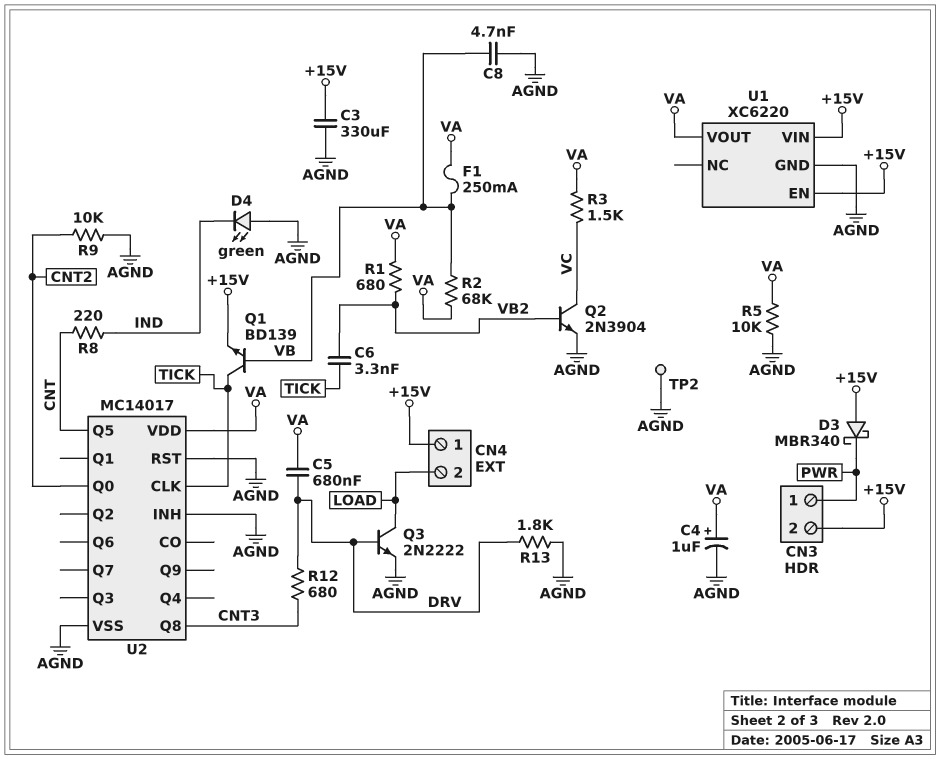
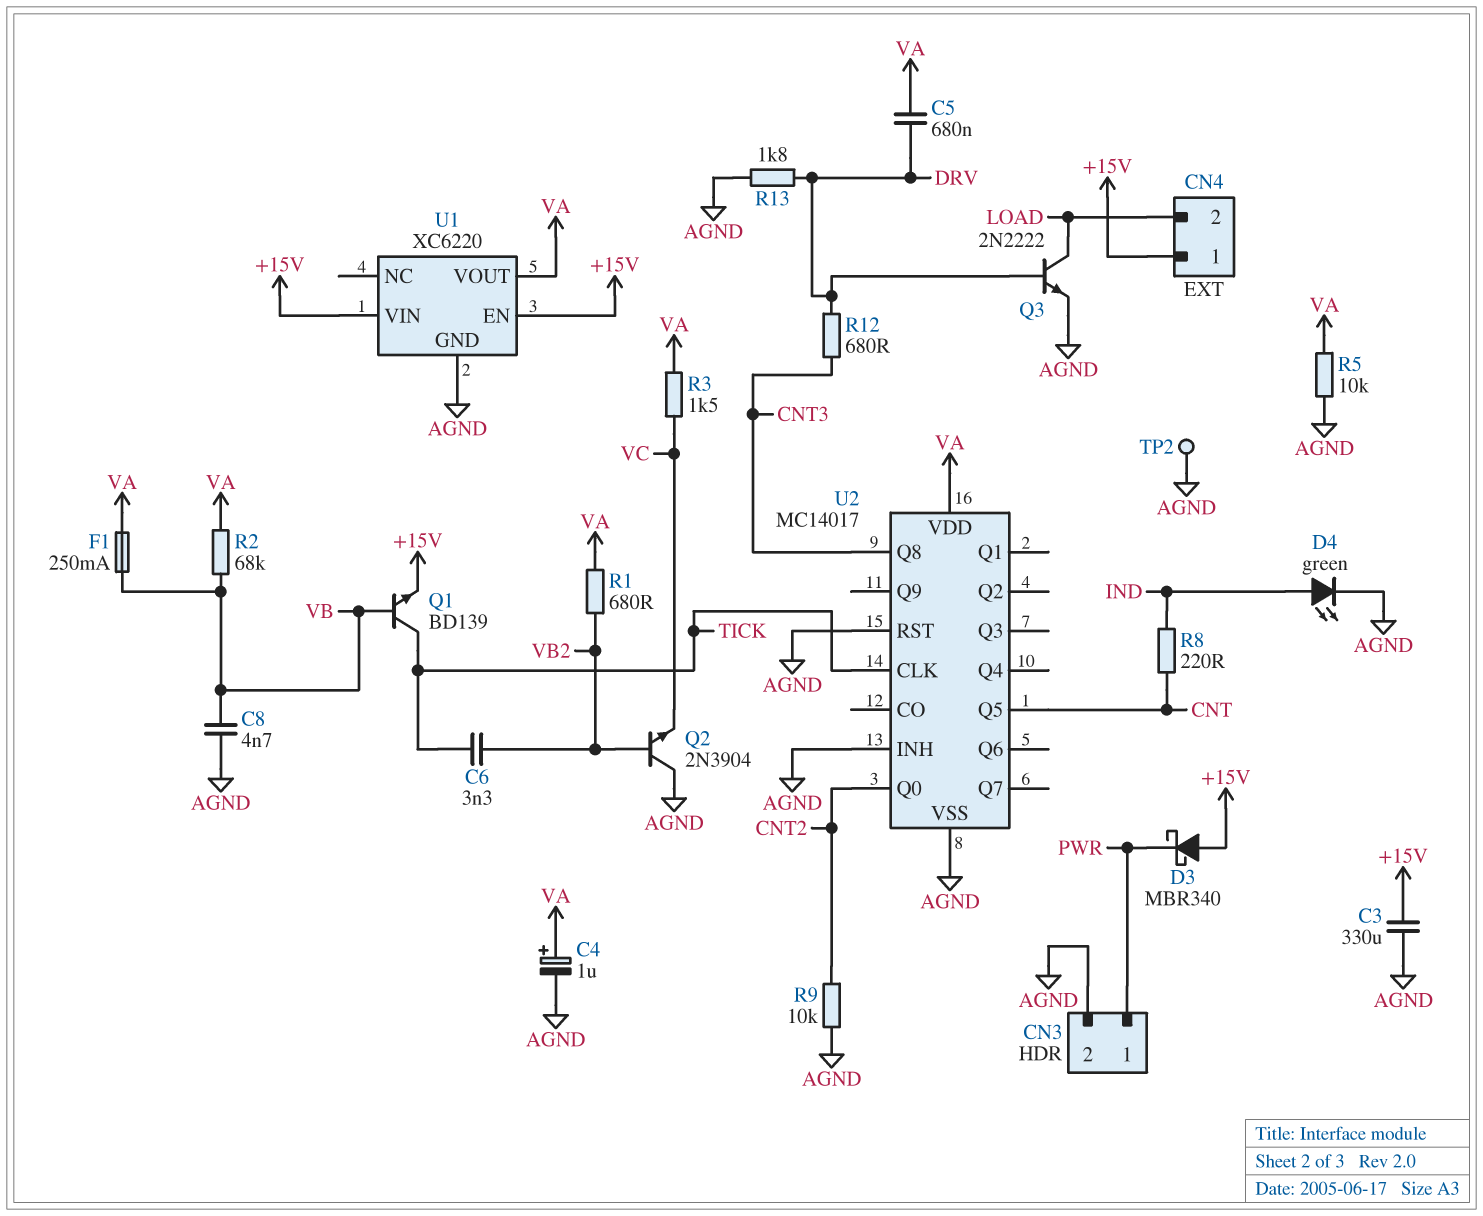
CN3 pin 2: +15V -> AGND
D4: LED green (A AGND, K IND) -> LED green (A IND, K AGND)
Q2: NPN 2N3904 (B VB2, C VC, E AGND) -> NPN 2N3904 (B VB2, C AGND, E VC)

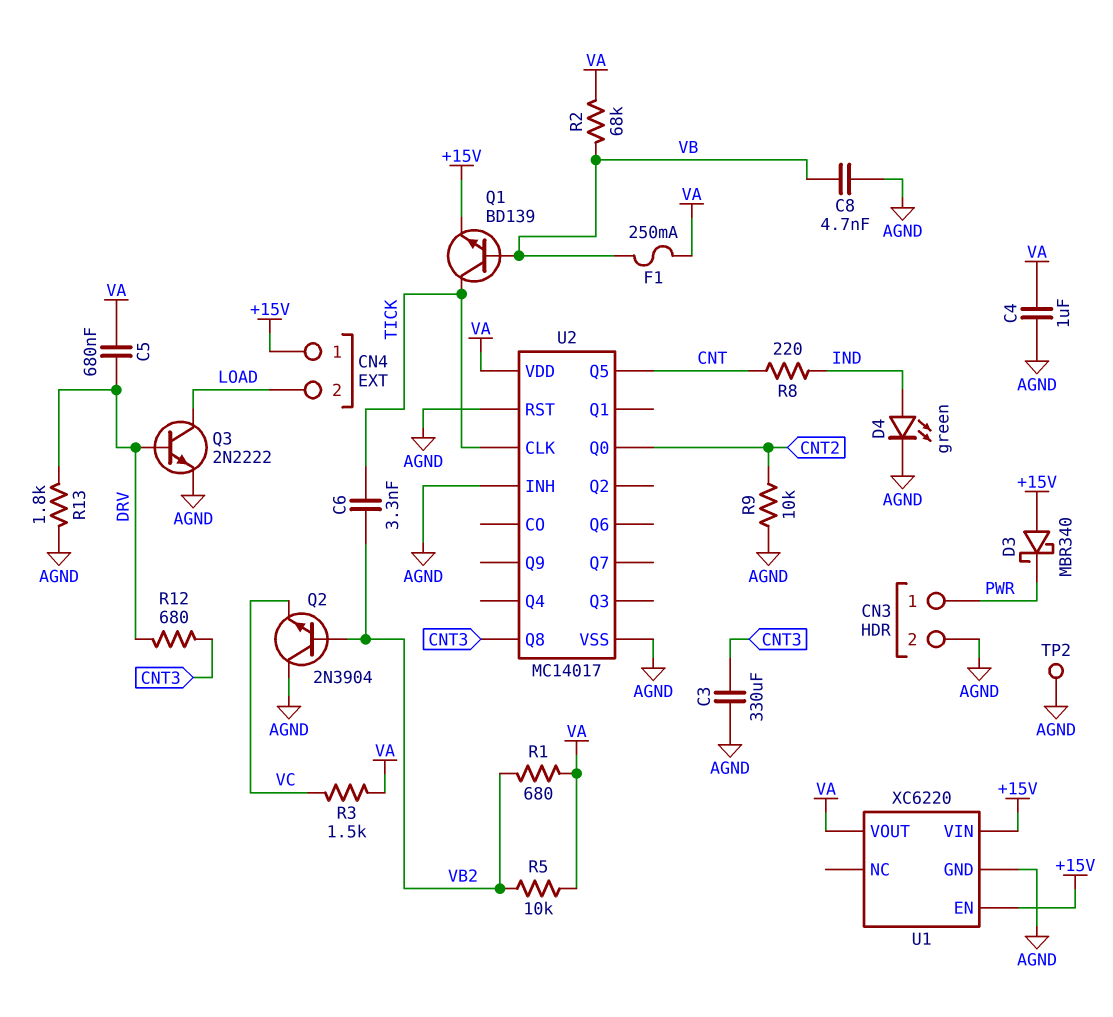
C3: 330uF (+15V, AGND) -> 330uF (AGND, CNT3)
C4: 1uF (plus VA, minus AGND) -> 1uF (AGND, VA)
R5: 10k (AGND, VA) -> 10k (VA, VB2)

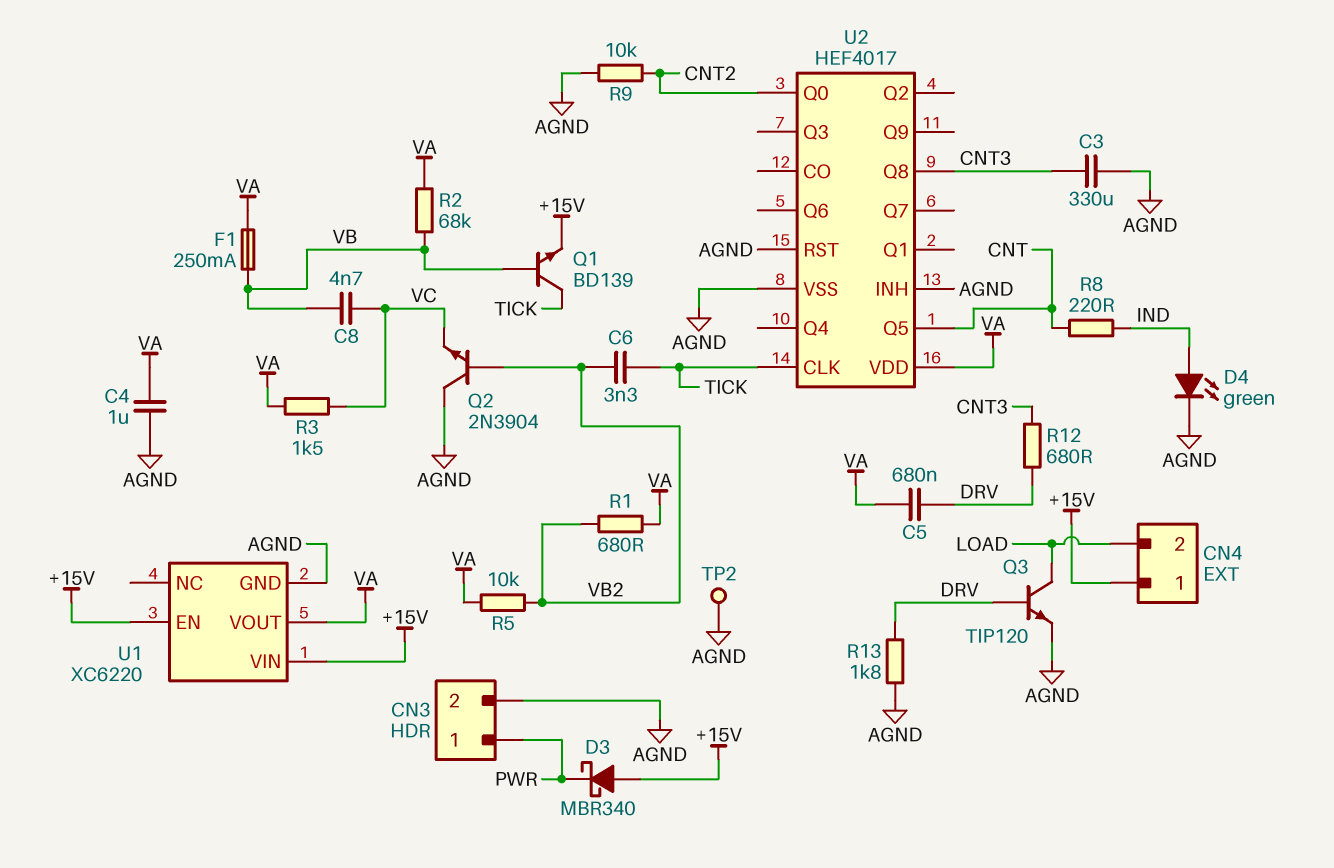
C8: 4.7nF (AGND, VB) -> 4.7nF (VB, VC)
Q3: NPN 2N2222 (B DRV, C LOAD, E AGND) -> NPN TIP120 (B DRV, C LOAD, E AGND)
U2: MC14017 -> HEF4017

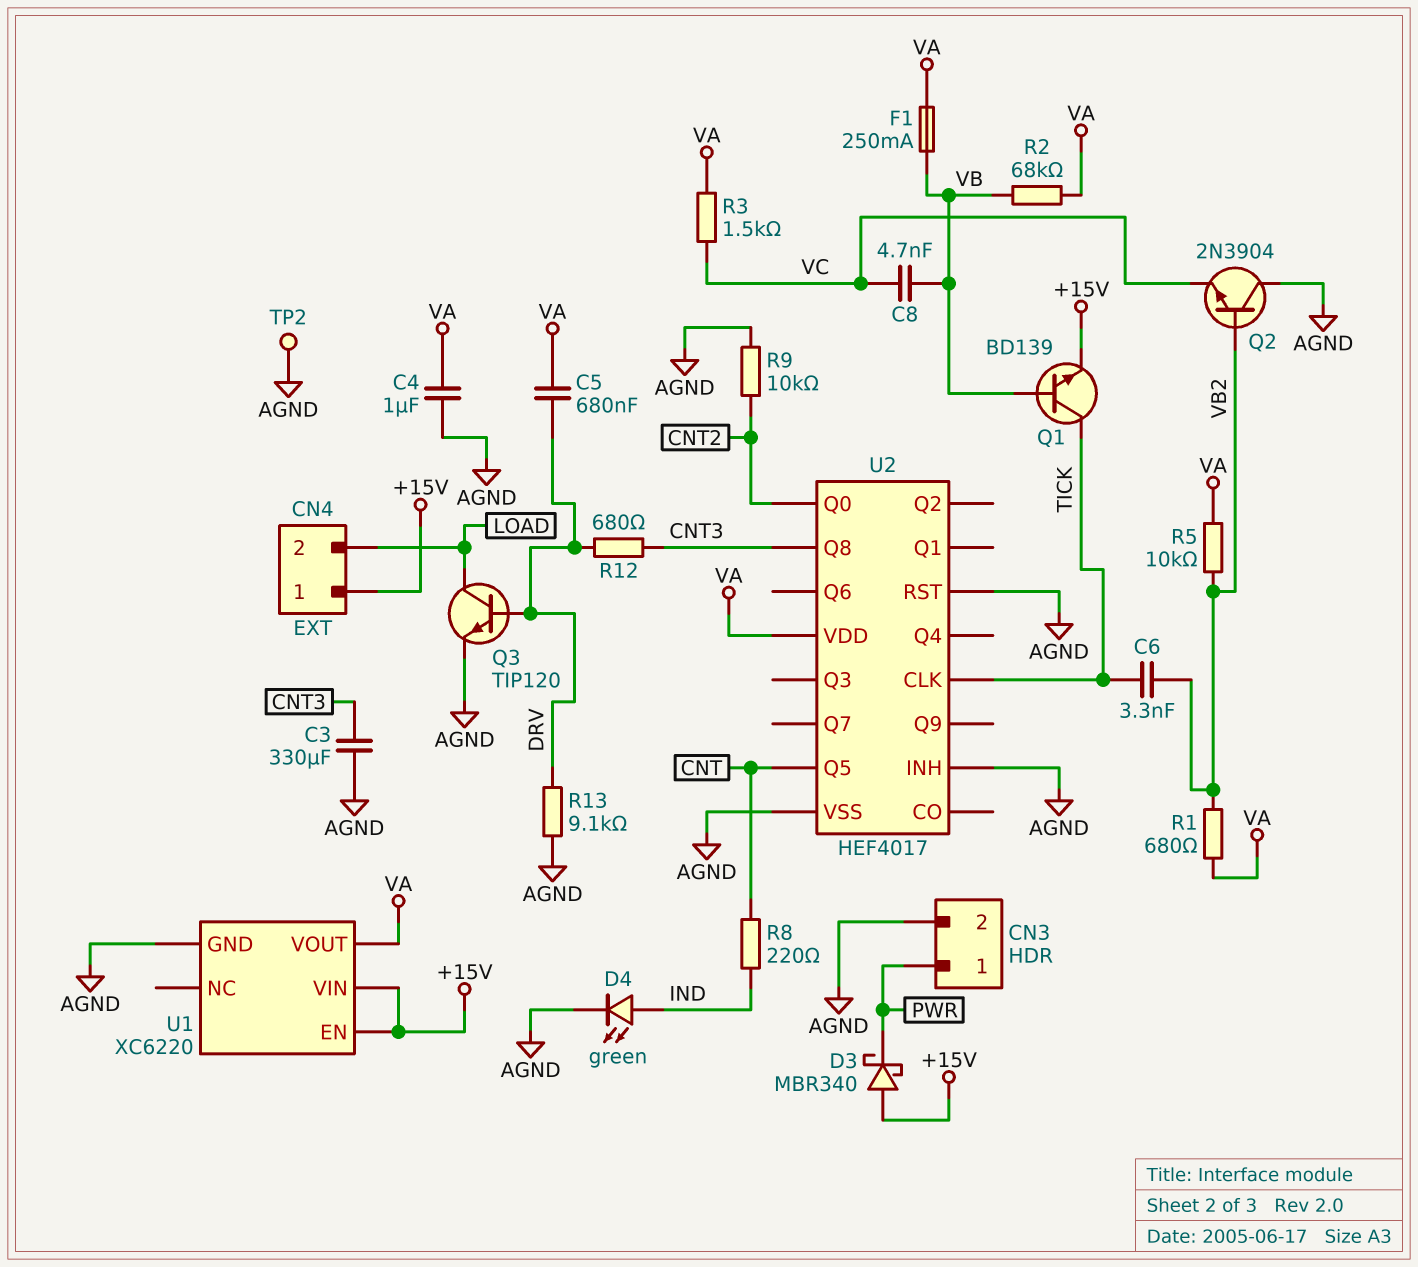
R13: 1.8k (AGND, DRV) -> 9.1k (AGND, DRV)

